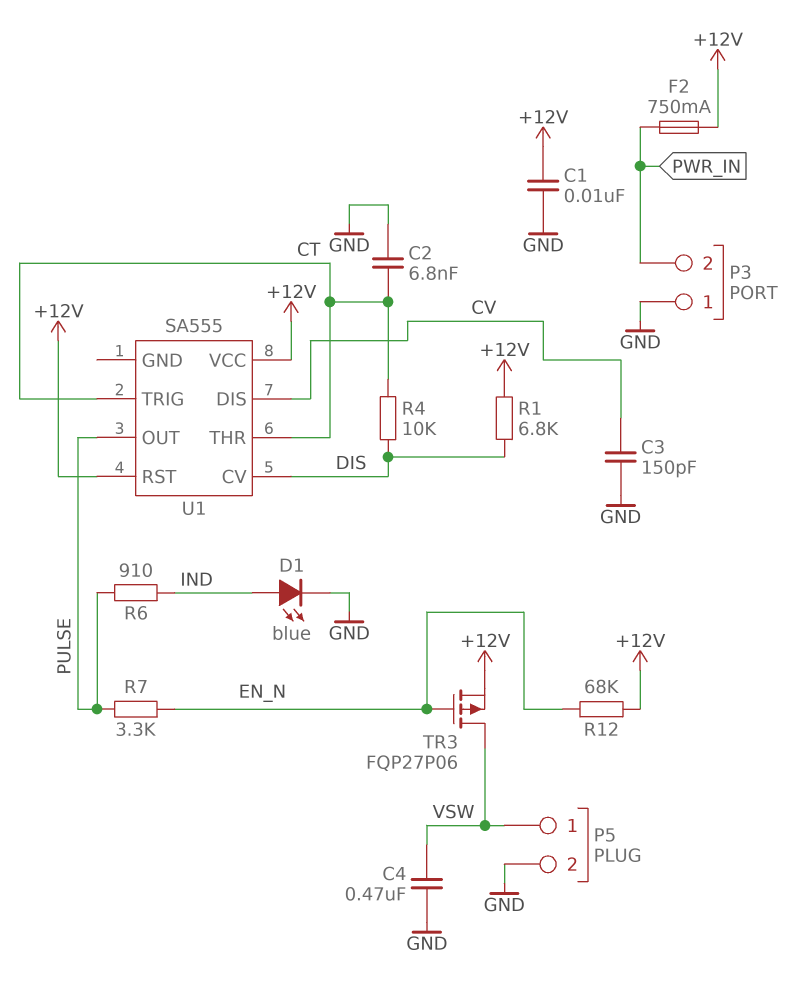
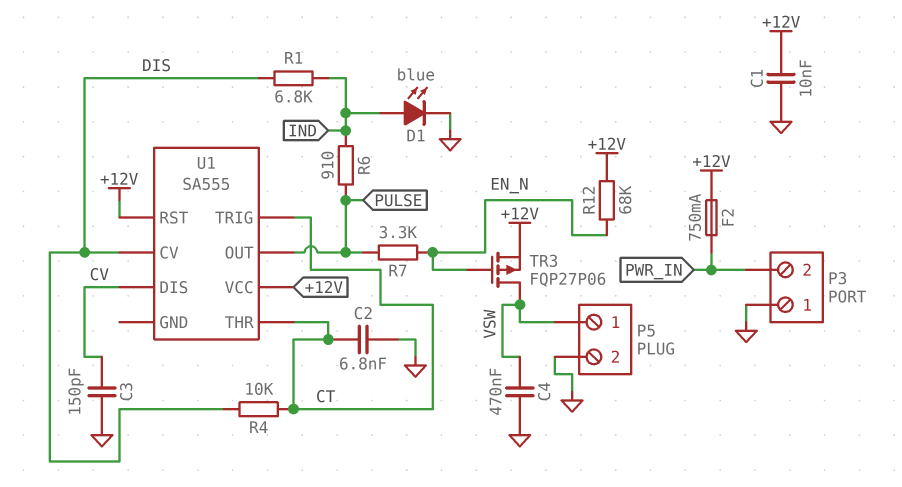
R1: 6.8k (+12V, DIS) -> 6.8k (DIS, IND)

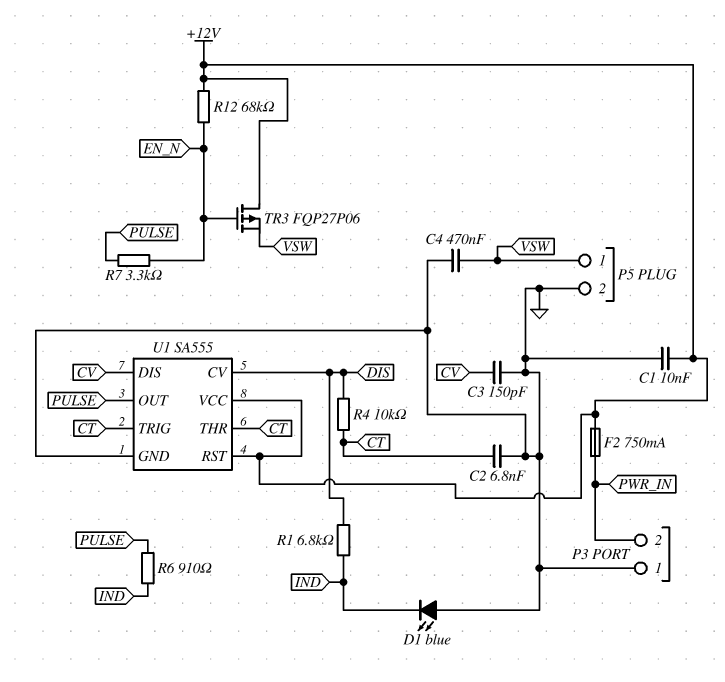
D1: LED blue (A IND, K GND) -> LED blue (A GND, K IND)
TR3: PMOS FQP27P06 (G EN_N, D VSW, S +12V) -> PMOS FQP27P06 (G EN_N, D +12V, S VSW)
U1 pin GND: none -> GND

